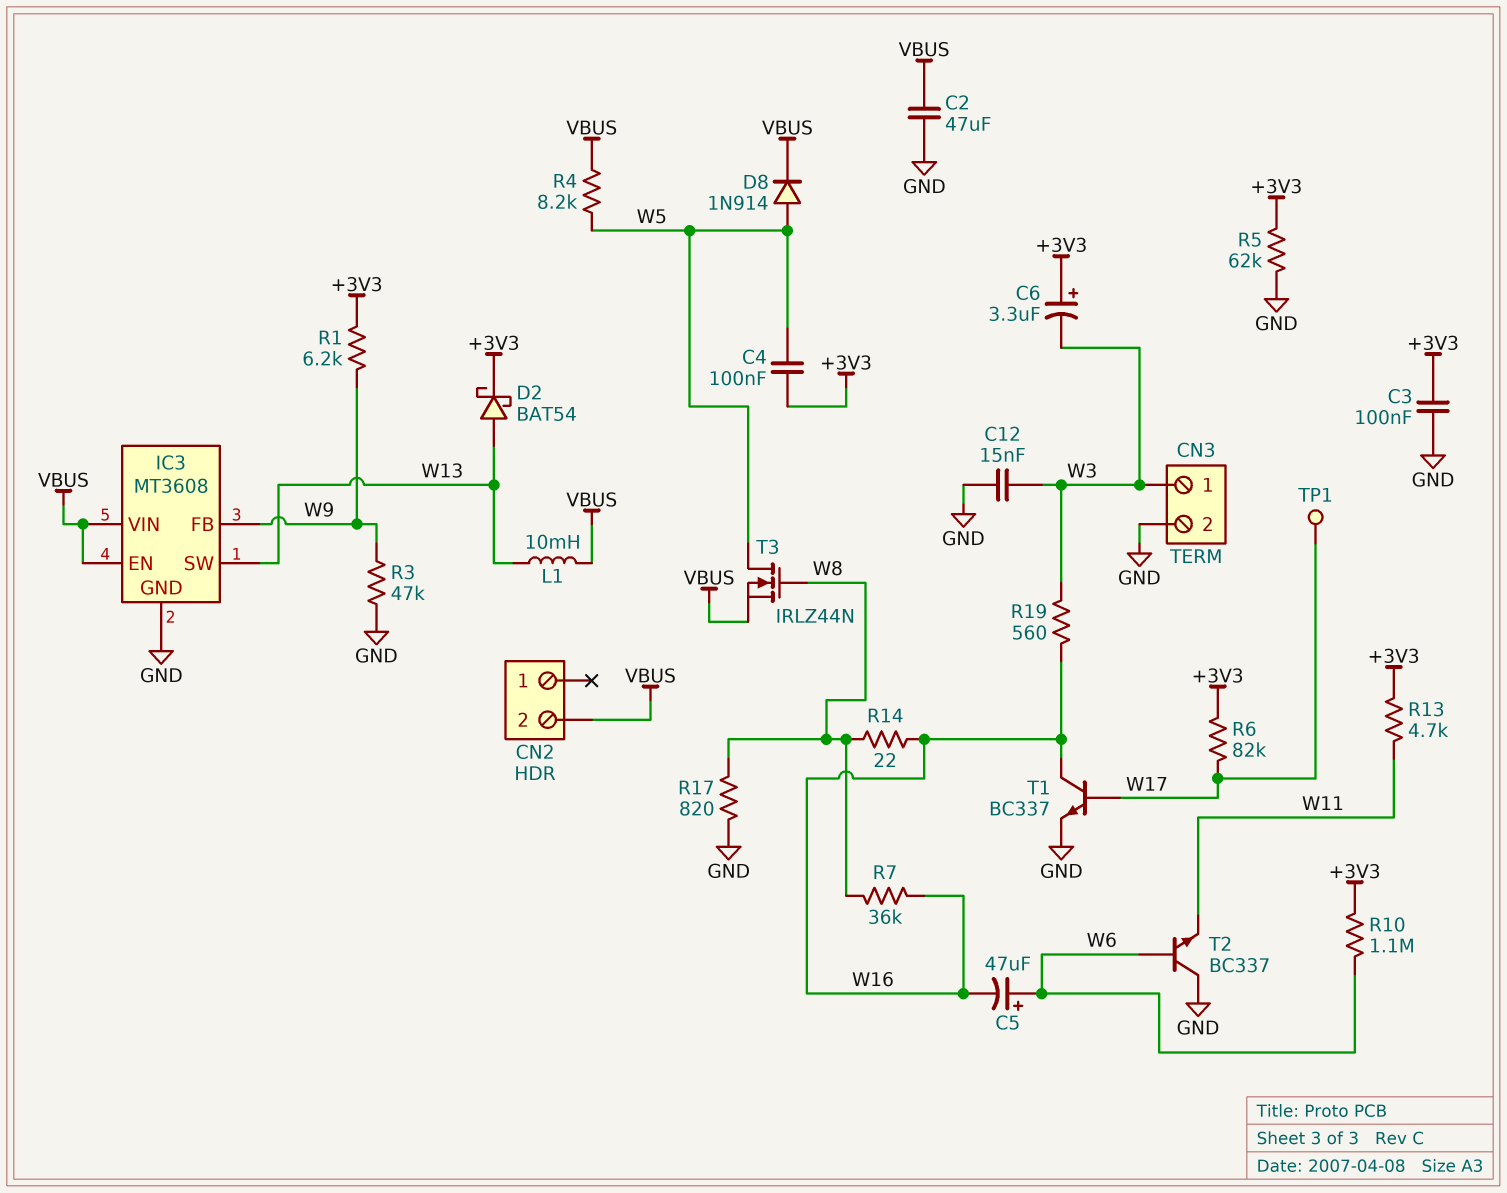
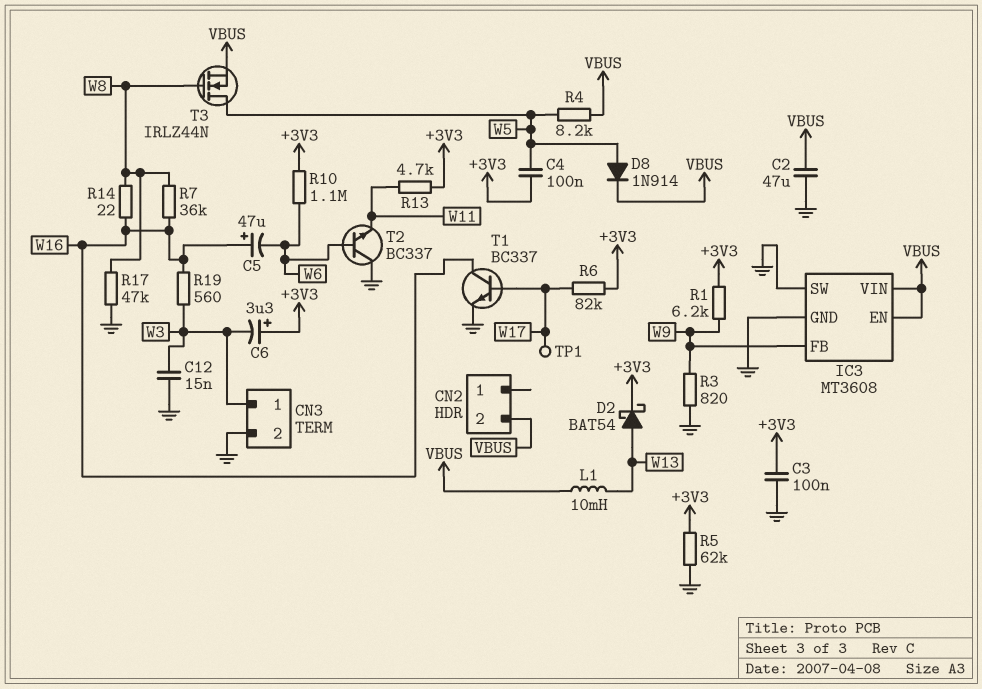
C5: 47uF (plus W6, minus W16) -> 47uF (plus W16, minus W6)
IC3 pin SW: W13 -> GND
R3: 47k (GND, W9) -> 820 (GND, W9)
R17: 820 (GND, W8) -> 47k (GND, W8)

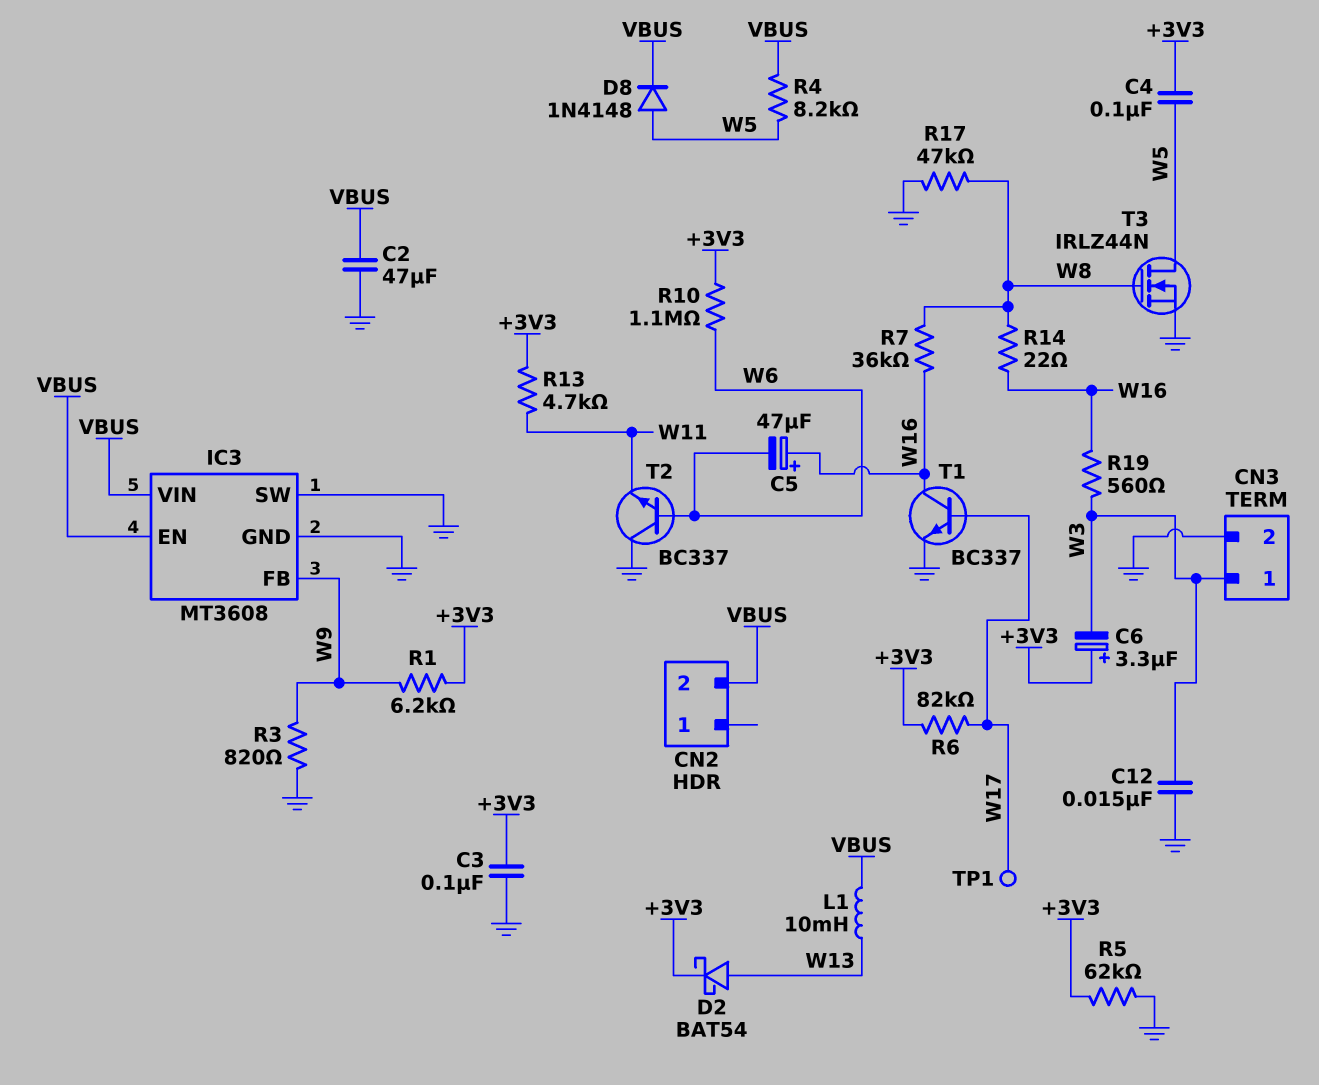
D8: diode 1N914 (A W5, K VBUS) -> diode 1N4148 (A W5, K VBUS)
T3: NMOS IRLZ44N (G W8, D W5, S VBUS) -> NMOS IRLZ44N (G W8, D W5, S GND)

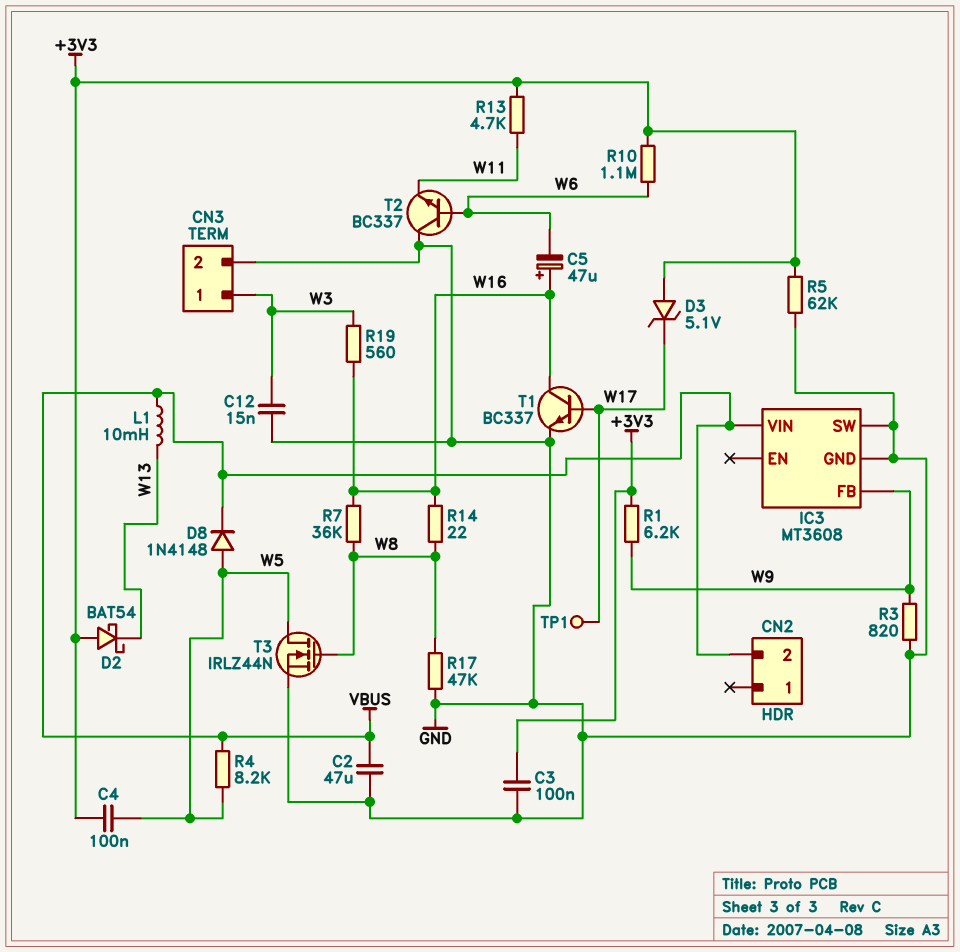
C6: 3.3uF (plus +3V3, minus W3) -> none
D2: schottky BAT54 (A W13, K +3V3) -> schottky BAT54 (A +3V3, K W13)
D3: none -> zener 5.1V (A +3V3, K W17)
IC3 pin EN: VBUS -> none
R6: 82k (+3V3, W17) -> none

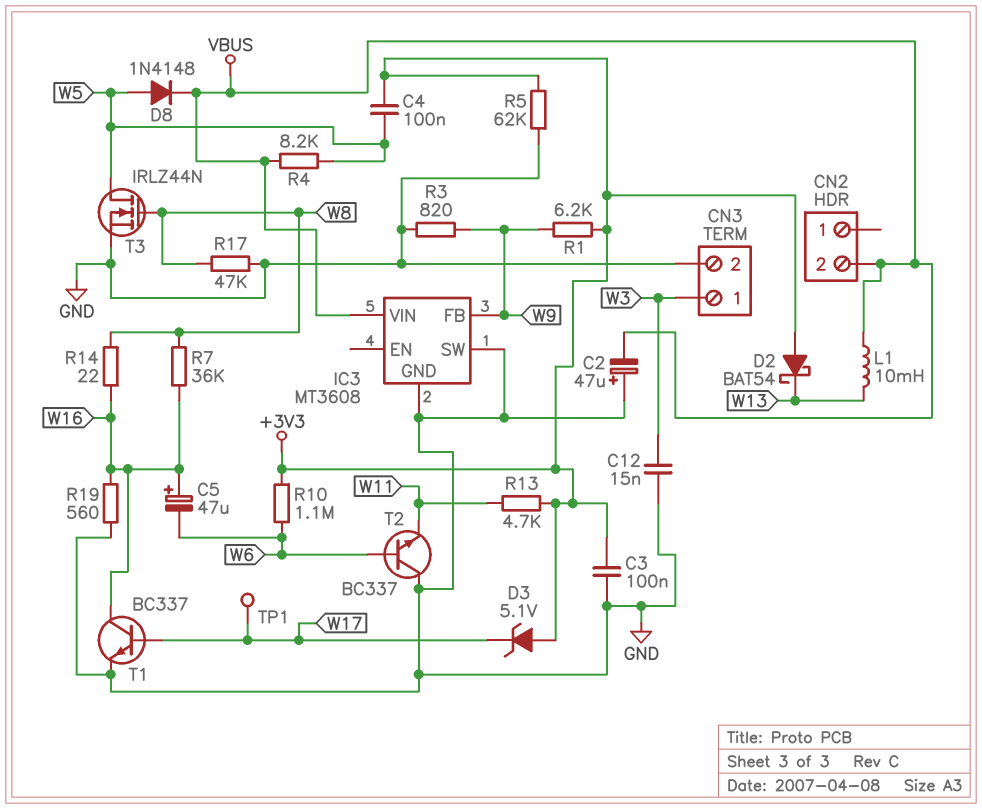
C2: 47uF (GND, VBUS) -> 47uF (plus GND, minus VBUS)
R19: 560 (W3, W16) -> 560 (GND, W16)

